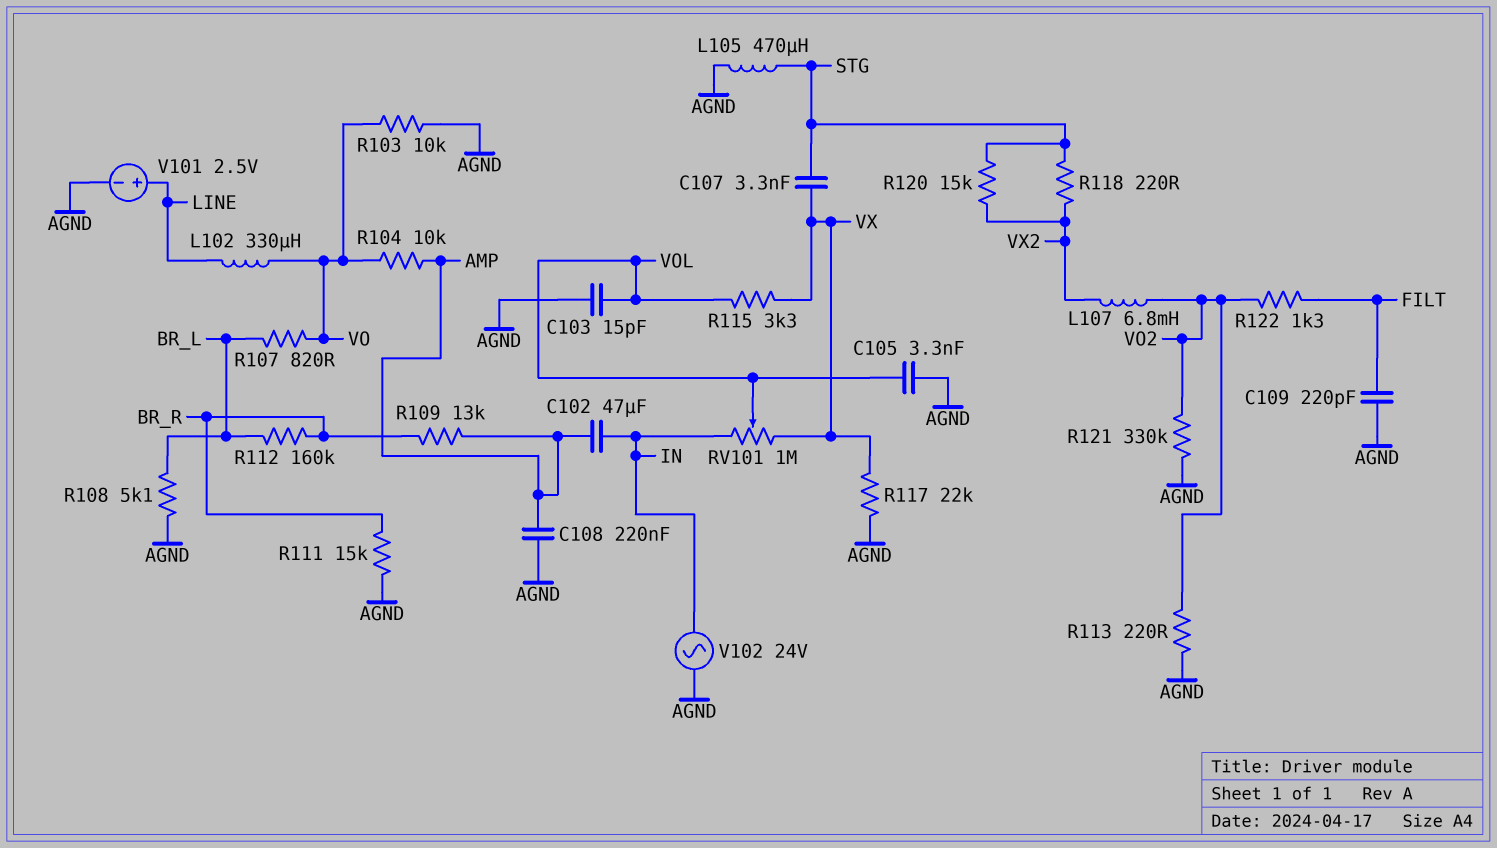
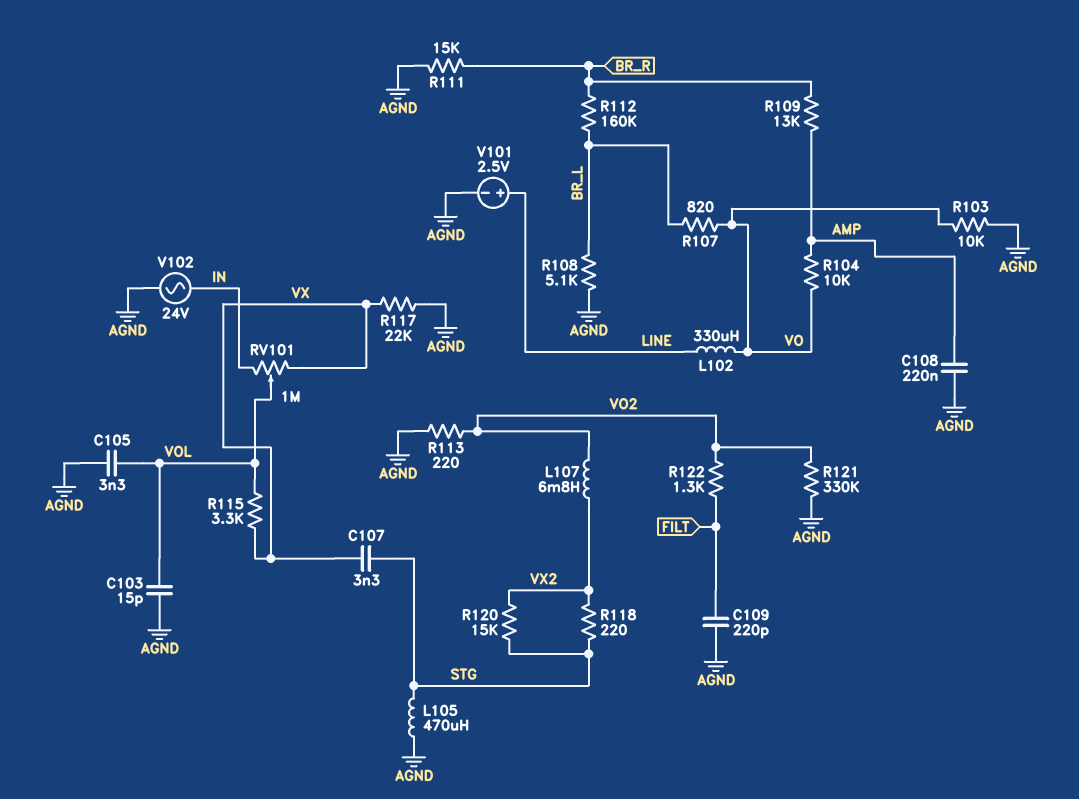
C102: 47uF (AMP, IN) -> none

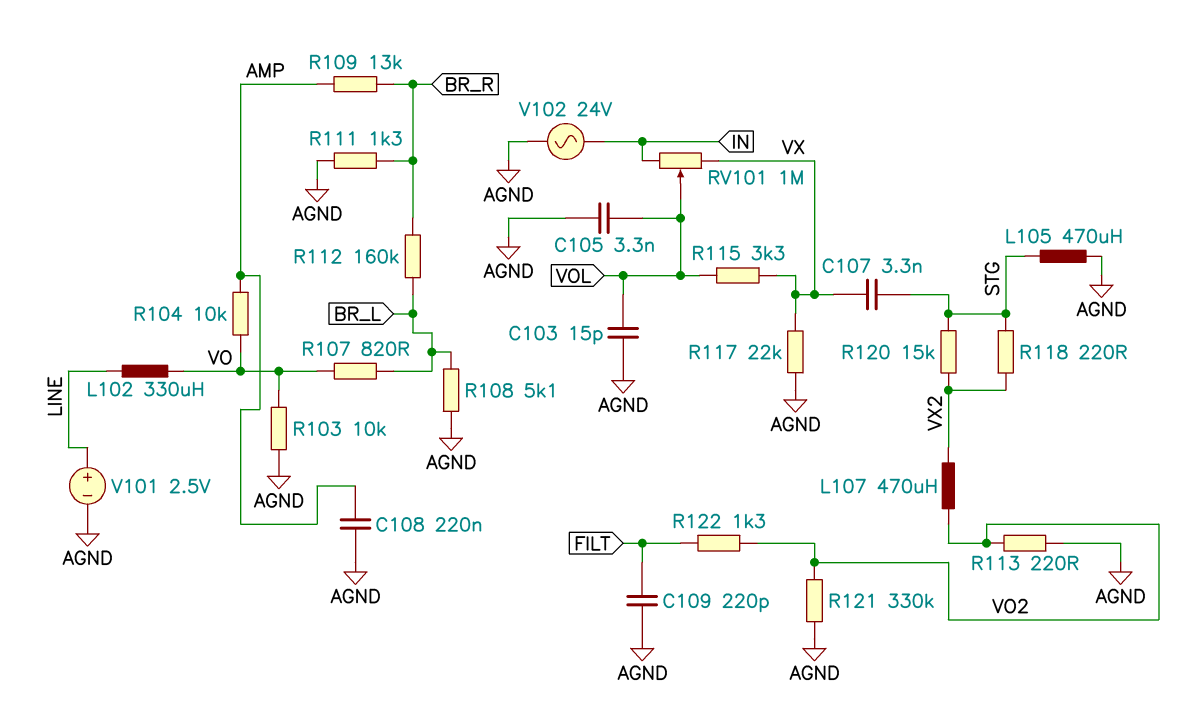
L107: 6.8mH (VO2, VX2) -> 470uH (VO2, VX2)
R111: 15k (AGND, BR_R) -> 1.3k (AGND, BR_R)

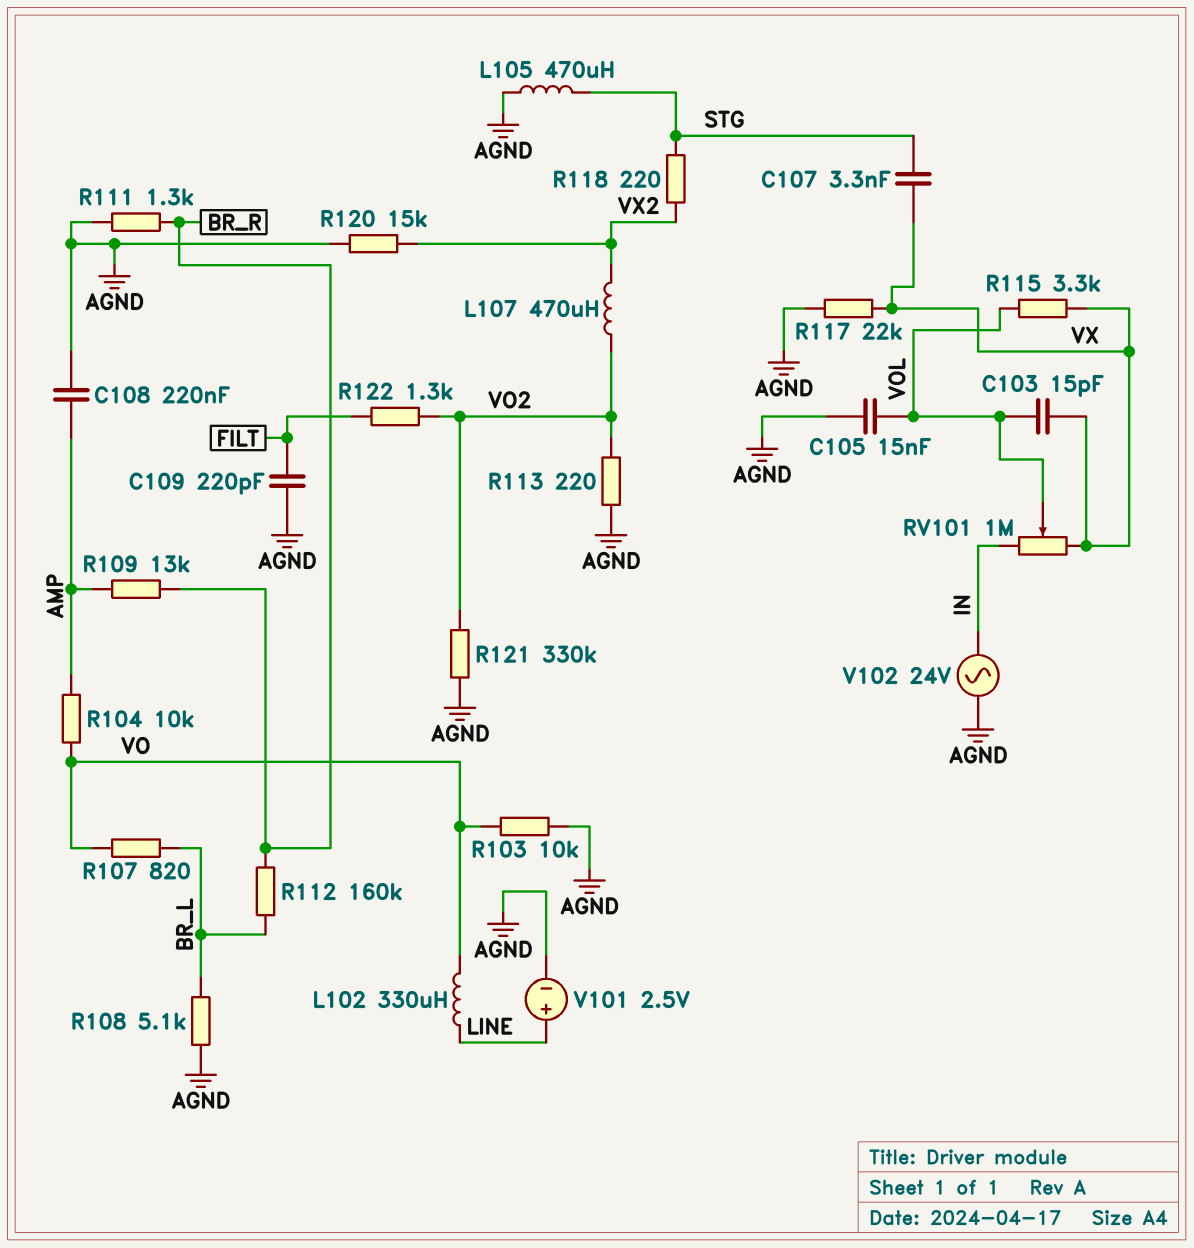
C103: 15pF (AGND, VOL) -> 15pF (VOL, VX)
C105: 3.3nF (AGND, VOL) -> 15nF (AGND, VOL)
R120: 15k (STG, VX2) -> 15k (AGND, VX2)

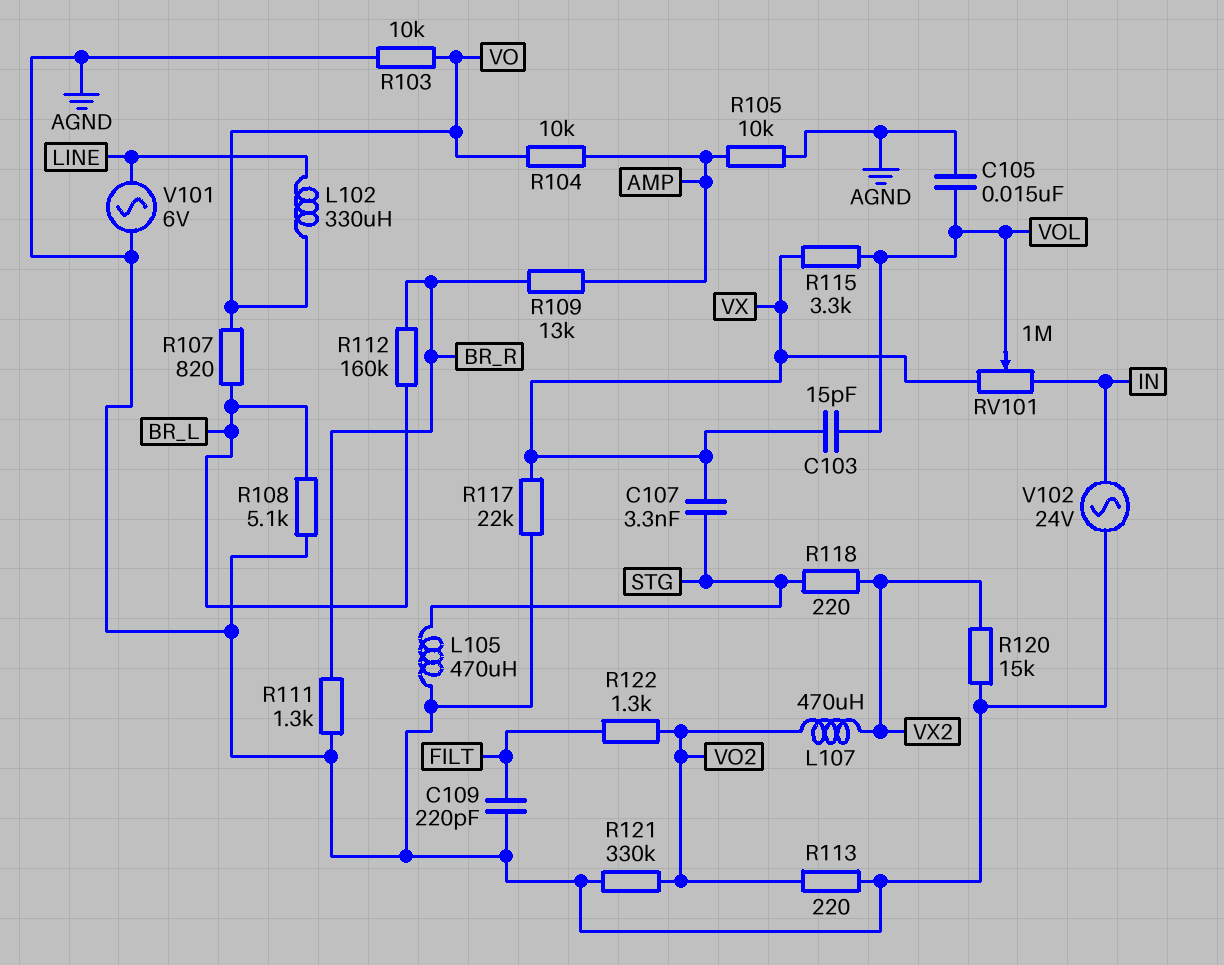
C108: 220nF (AGND, AMP) -> none
R105: none -> 10k (AGND, AMP)
V101: 2.5V (plus LINE, minus AGND) -> AC 6V (AGND, LINE)

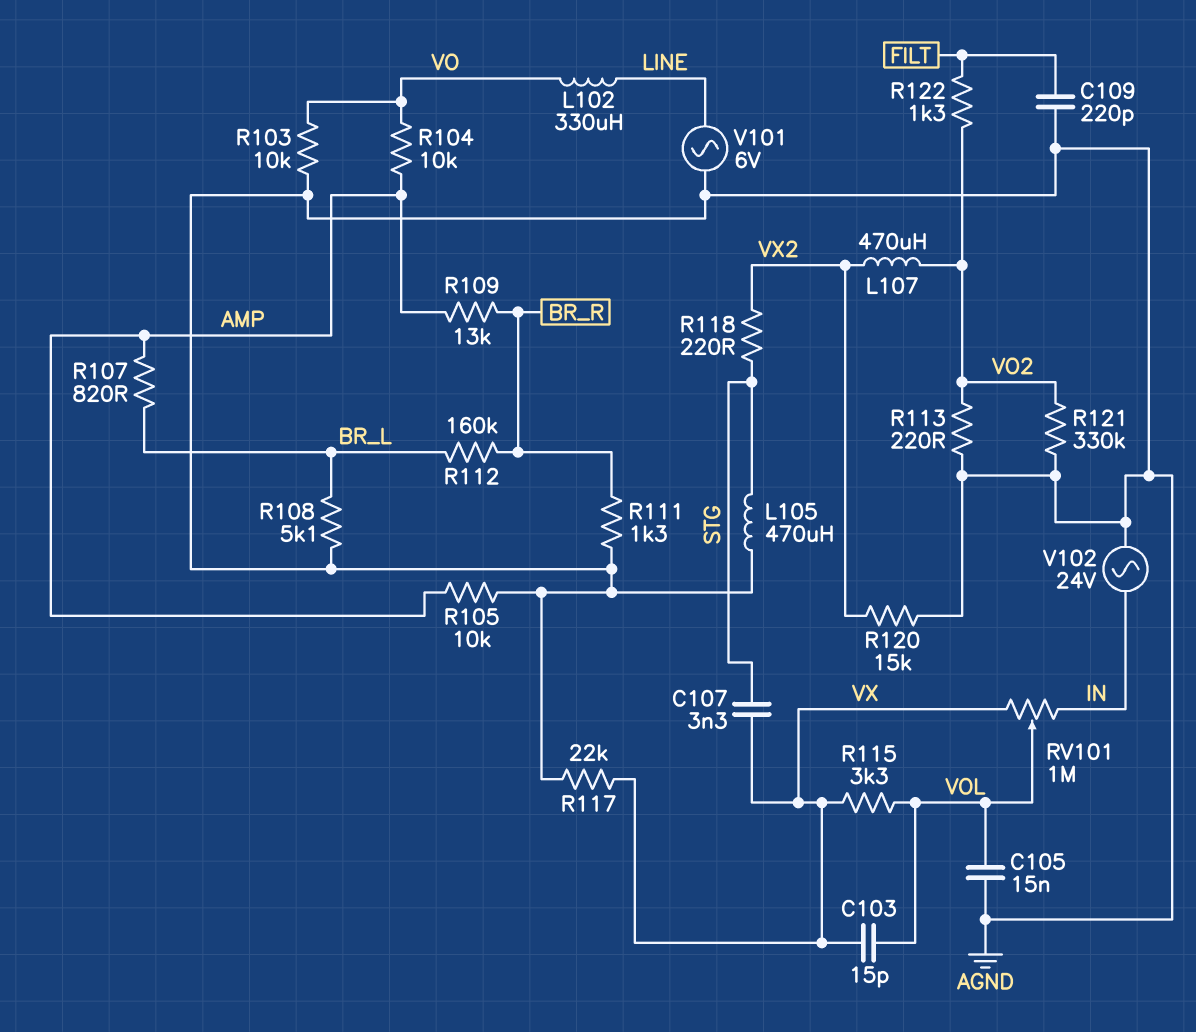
R107: 820 (BR_L, VO) -> 820 (AMP, BR_L)

